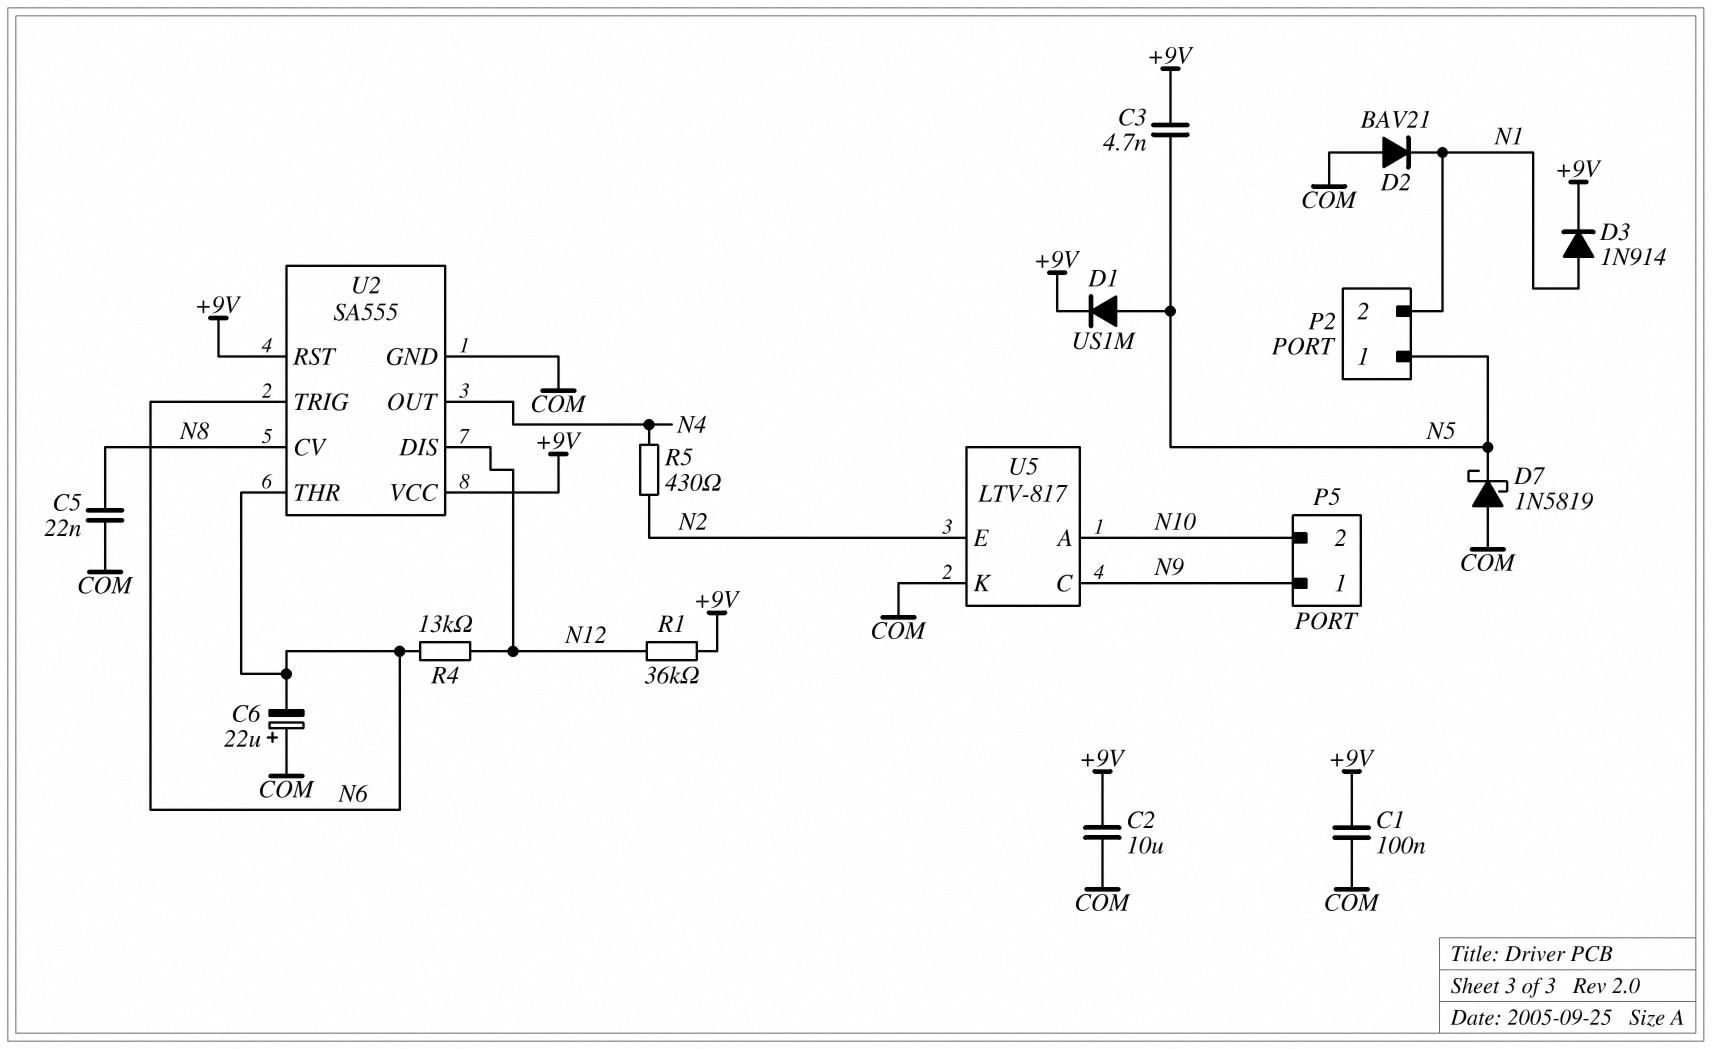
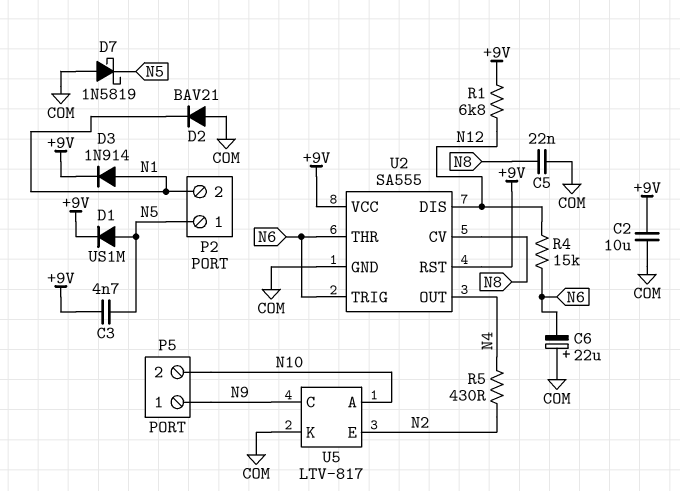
C1: 100nF (+9V, COM) -> none
R1: 36k (+9V, N12) -> 6.8k (+9V, N12)
R4: 13k (N6, N12) -> 15k (N6, N12)

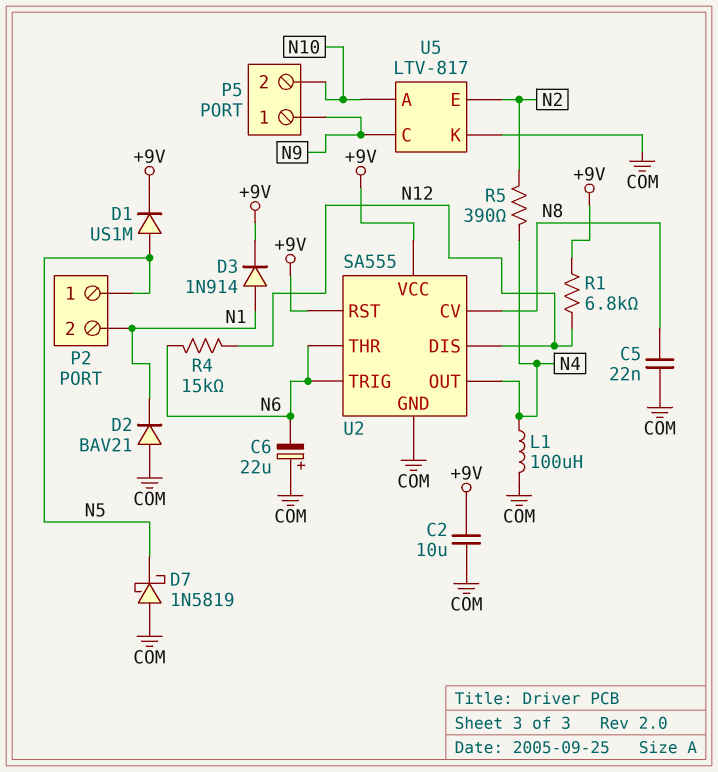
C3: 4.7nF (+9V, N5) -> none
L1: none -> 100uH (COM, N4)
R5: 430 (N2, N4) -> 390 (N2, N4)

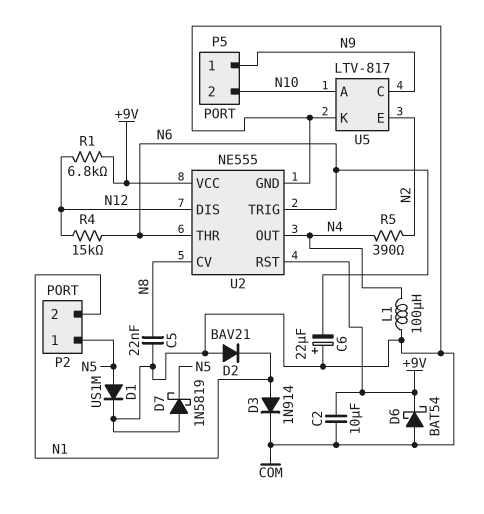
D1: diode US1M (A N5, K +9V) -> diode US1M (A N5, K COM)
D3: diode 1N914 (A N1, K +9V) -> diode 1N914 (A N1, K COM)
D6: none -> schottky BAT54 (A COM, K +9V)
U2: SA555 -> NE555

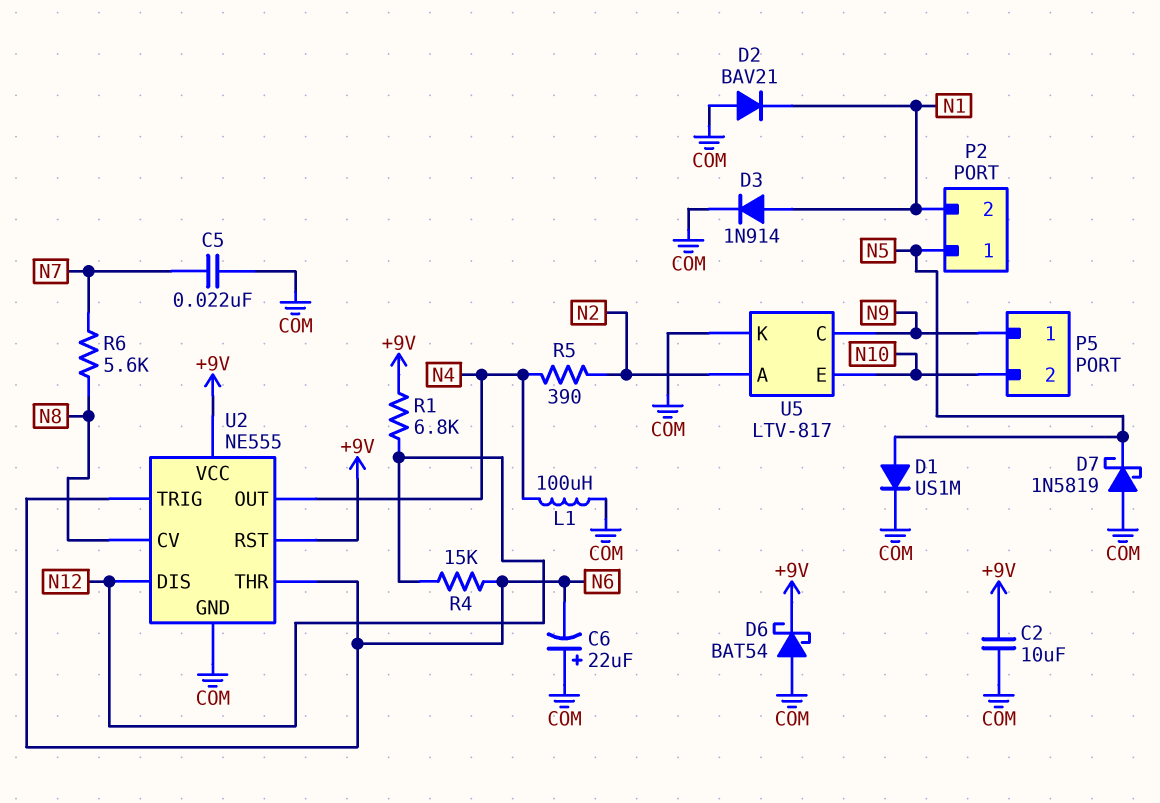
C5: 22nF (COM, N8) -> 22nF (COM, N7)
R6: none -> 5.6k (N7, N8)
U5 pin A: N10 -> N2
U5 pin E: N2 -> N10

